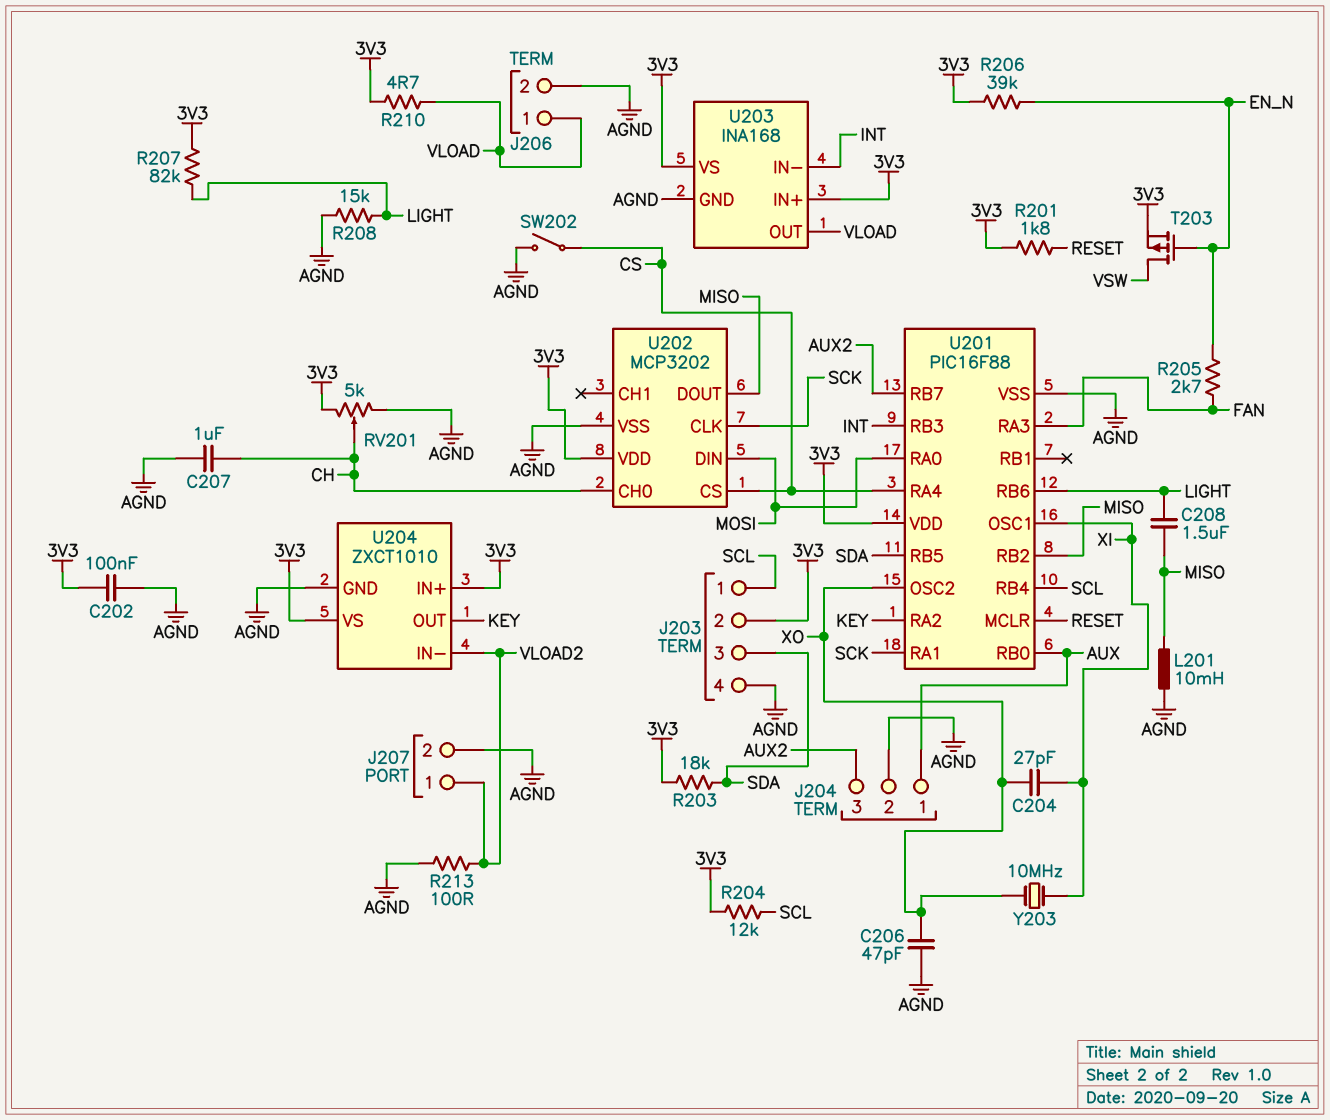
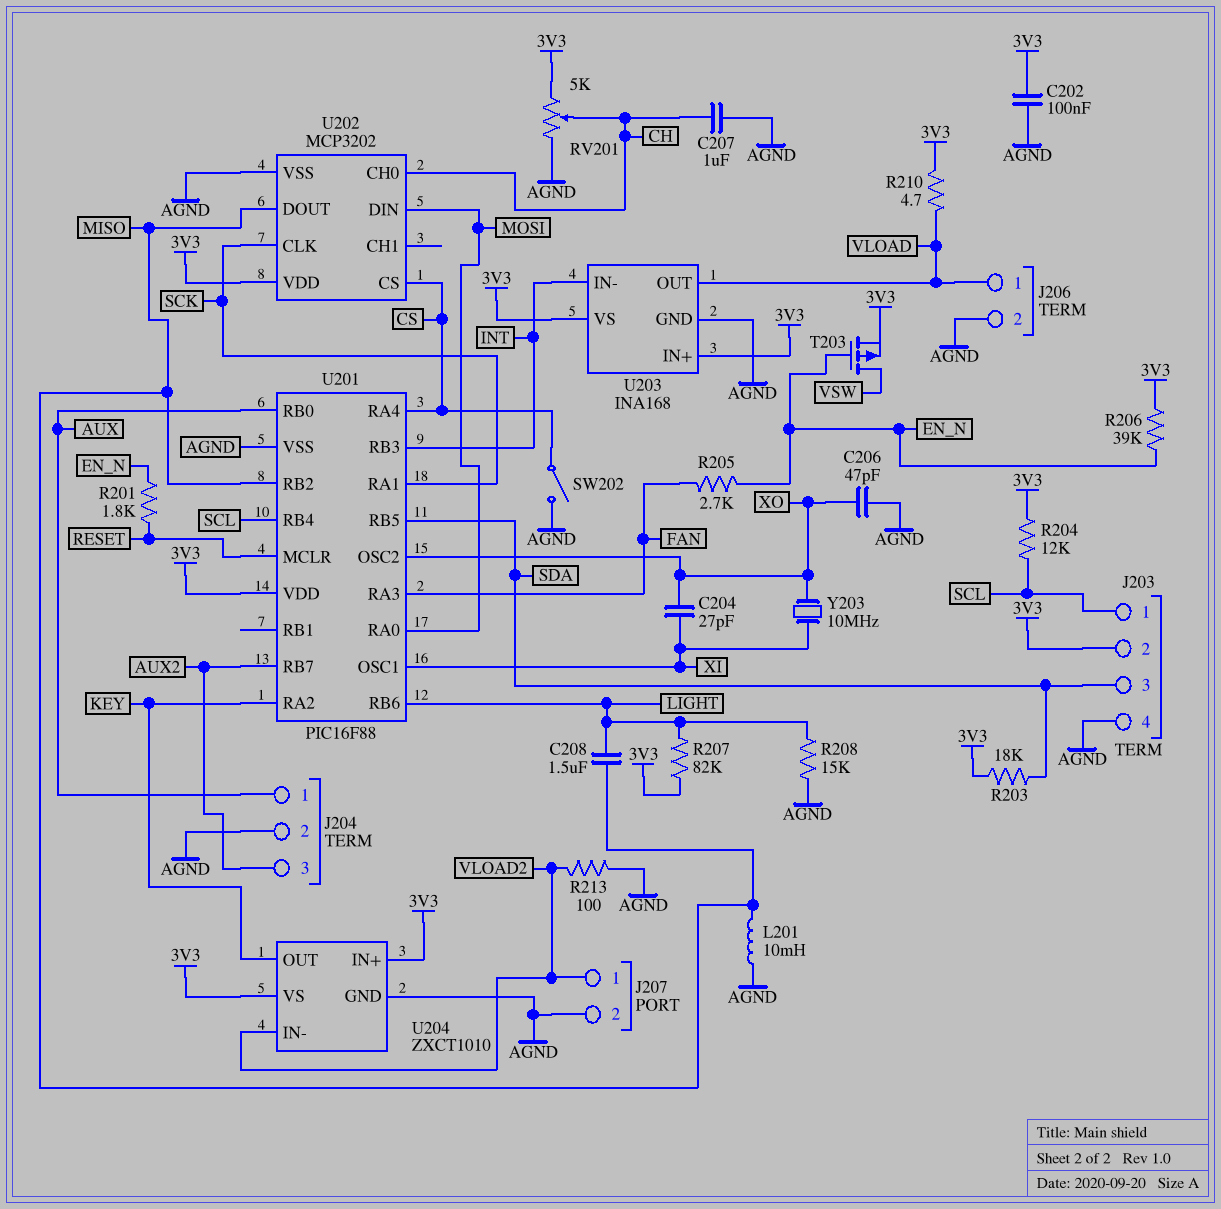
R201: 1.8k (3V3, RESET) -> 1.8k (EN_N, RESET)

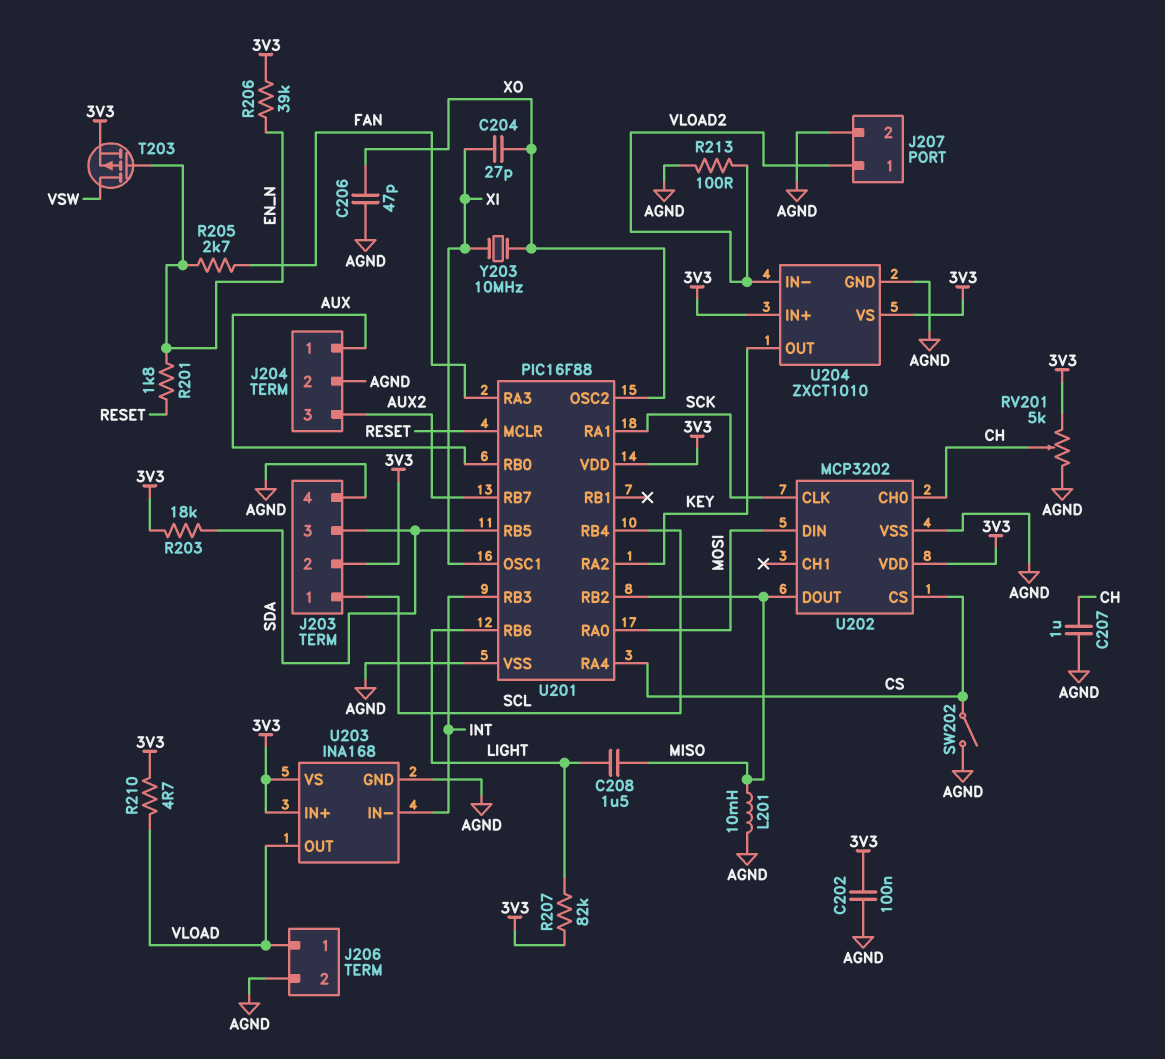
R204: 12k (3V3, SCL) -> none
R208: 15k (AGND, LIGHT) -> none

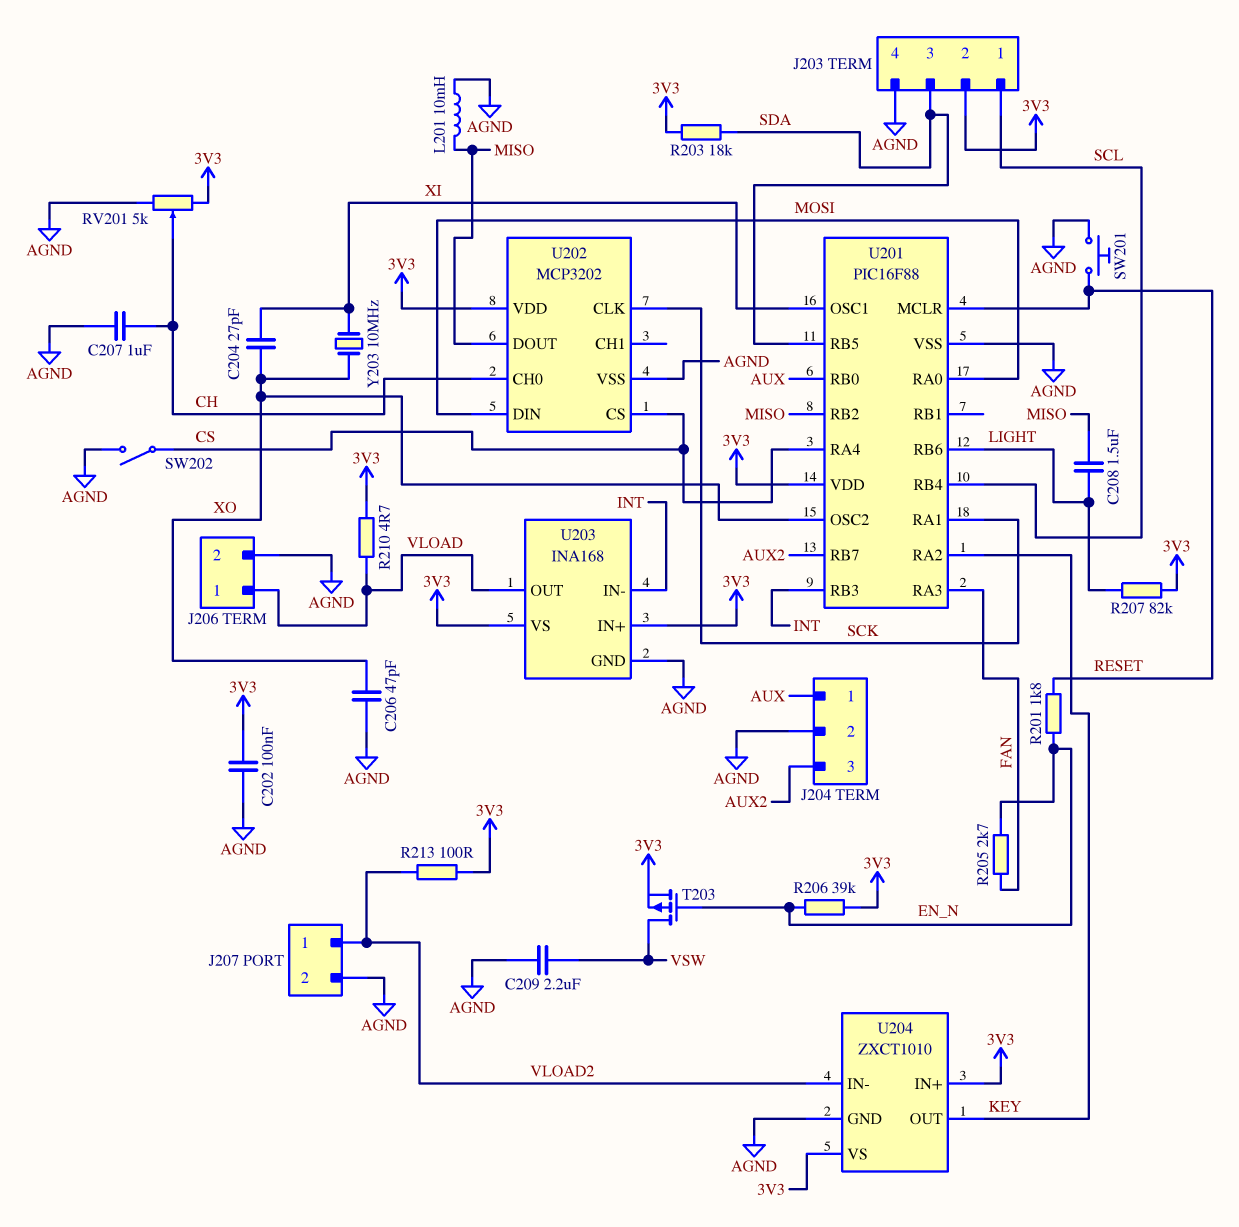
C209: none -> 2.2uF (AGND, VSW)
R213: 100 (AGND, VLOAD2) -> 100 (3V3, VLOAD2)
SW201: none -> button (AGND, RESET)

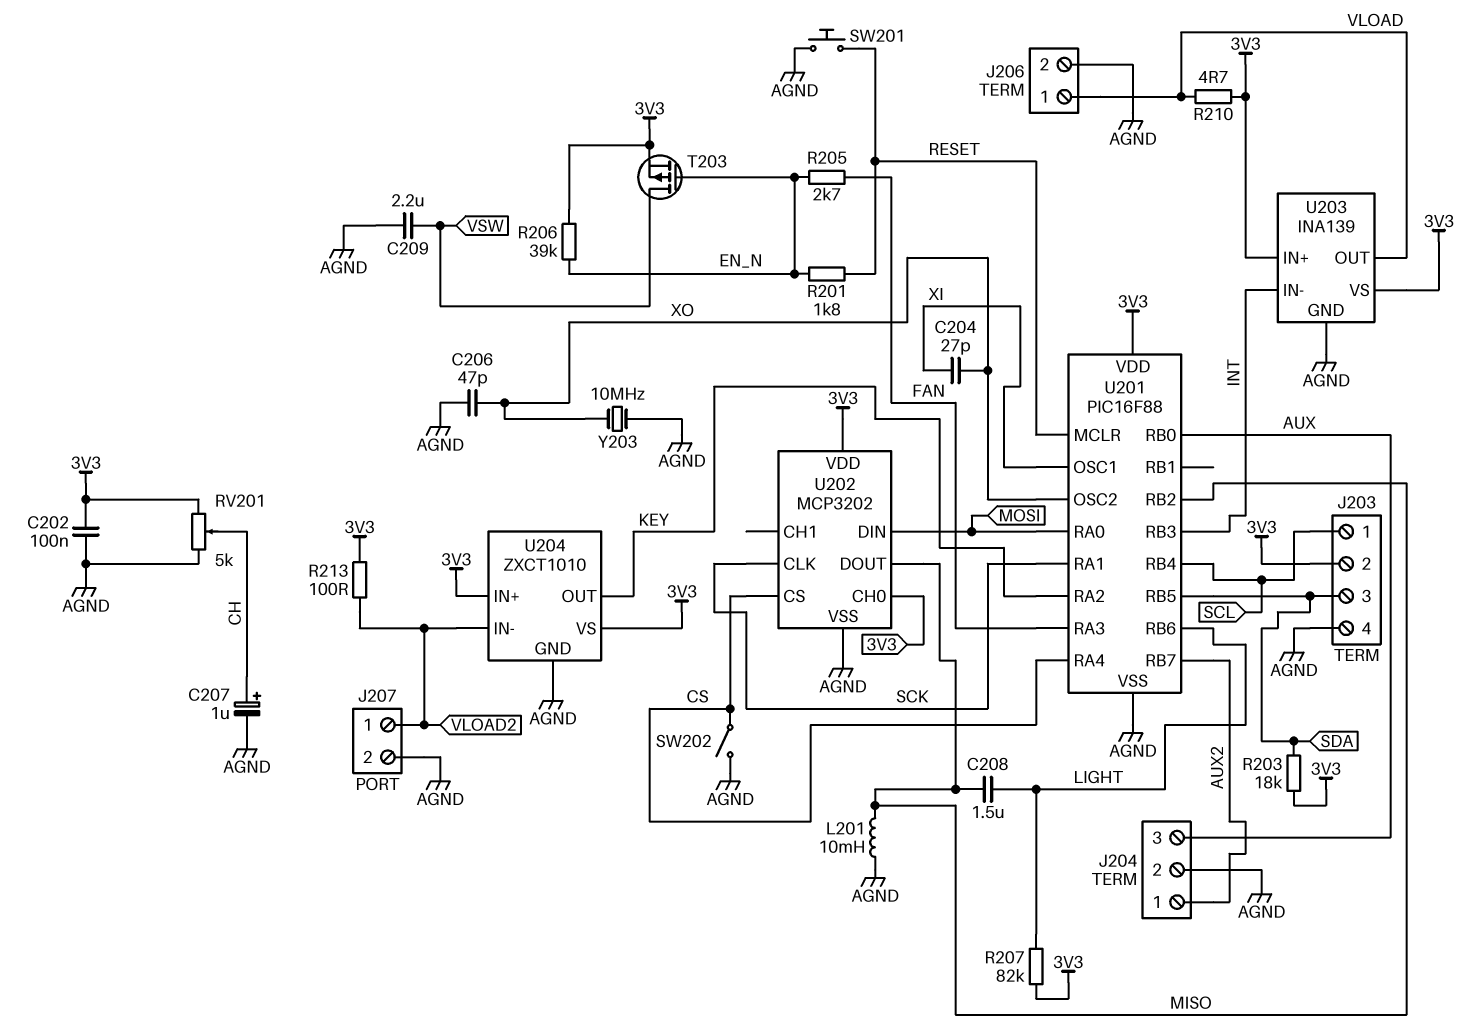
C207: 1uF (AGND, CH) -> 1uF (plus CH, minus AGND)
J204 pin 1: AUX -> AUX2
J204 pin 3: AUX2 -> AUX
U202 pin CH0: CH -> 3V3
U203: INA168 -> INA139
Y203: 10MHz (XI, XO) -> 10MHz (AGND, XO)

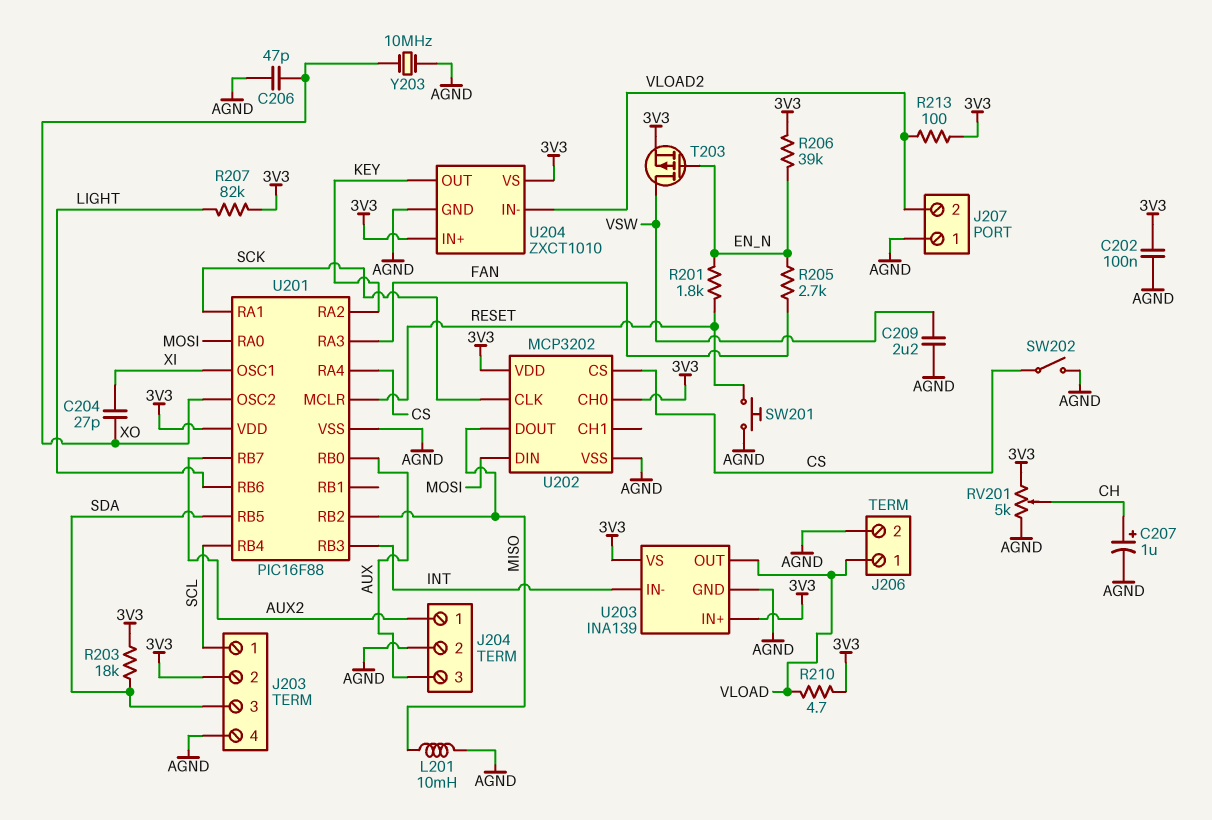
C208: 1.5uF (LIGHT, MISO) -> none
J207 pin 1: VLOAD2 -> AGND
J207 pin 2: AGND -> VLOAD2

